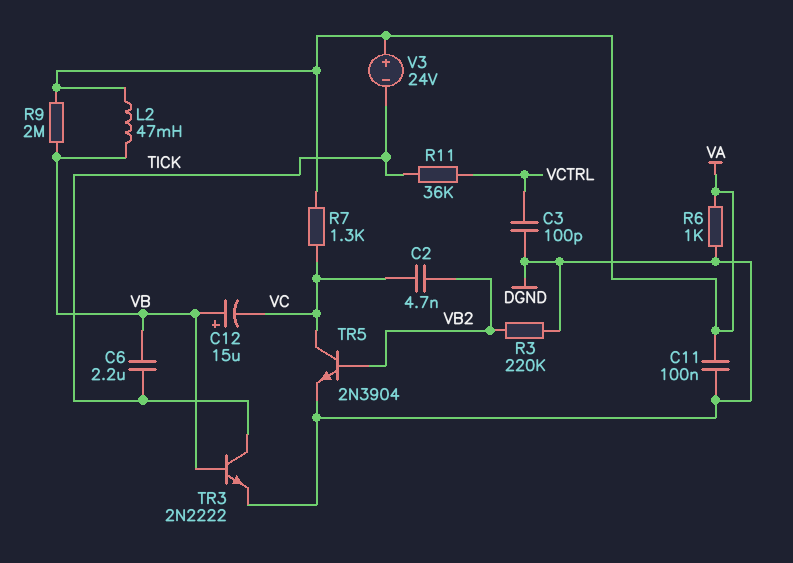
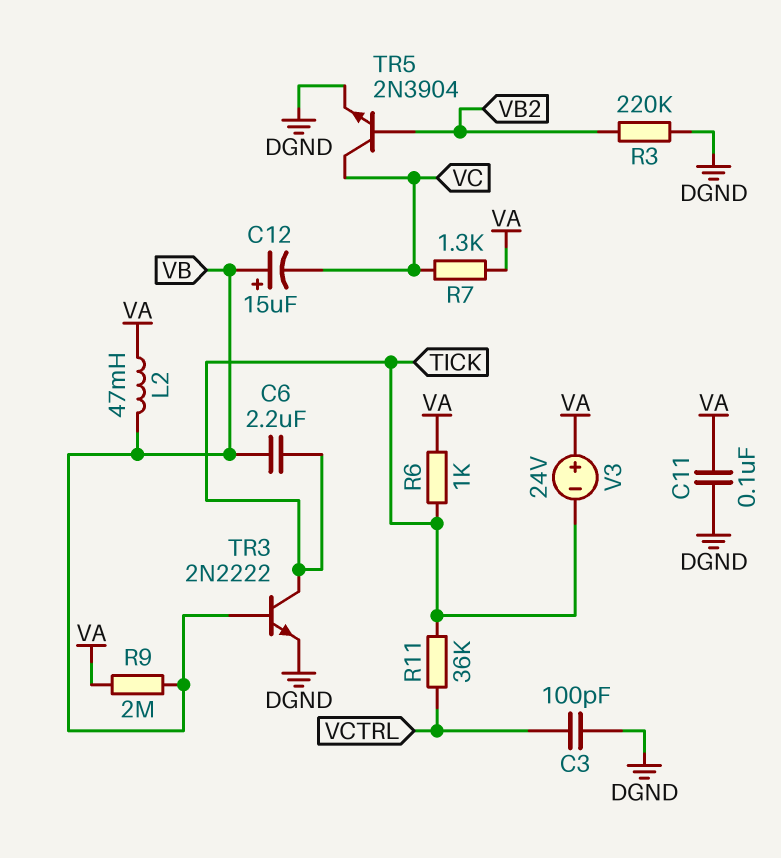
C2: 4.7nF (VB2, VC) -> none
R6: 1k (DGND, VA) -> 1k (TICK, VA)

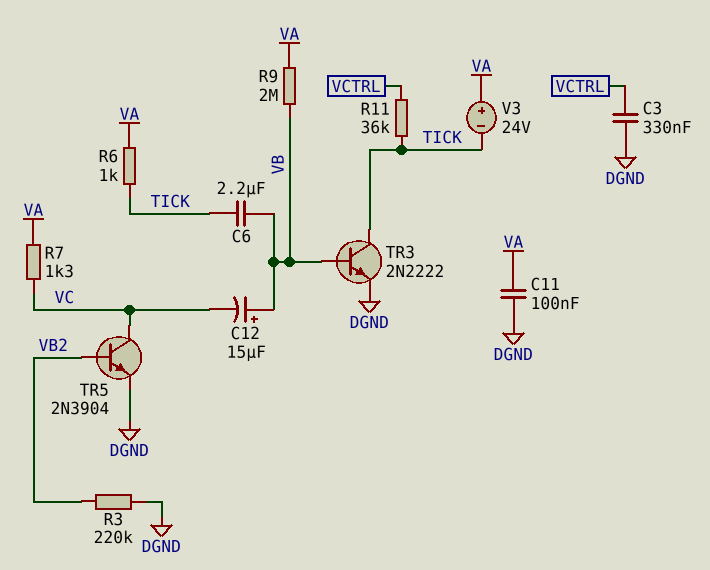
C3: 100pF (DGND, VCTRL) -> 330nF (DGND, VCTRL)
L2: 47mH (VA, VB) -> none

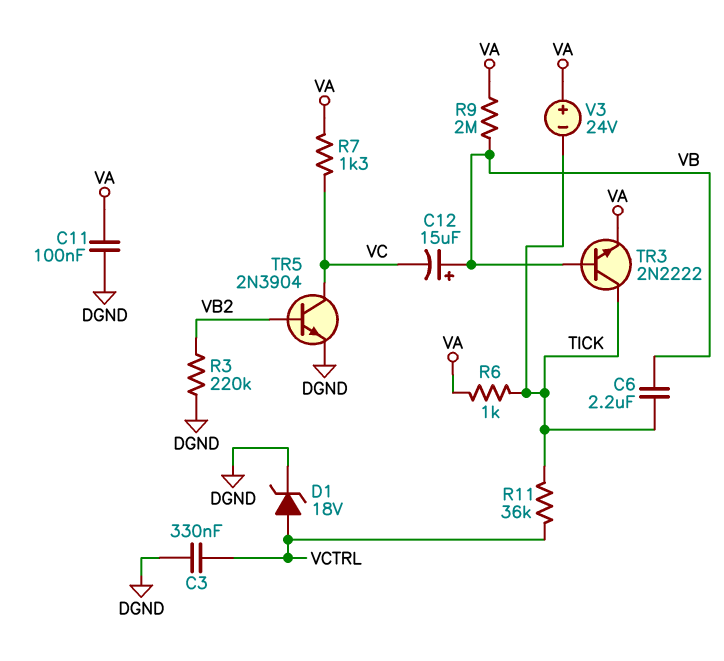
D1: none -> zener 18V (A VCTRL, K DGND)
TR3: NPN 2N2222 (B VB, C TICK, E DGND) -> NPN 2N2222 (B VB, C TICK, E VA)

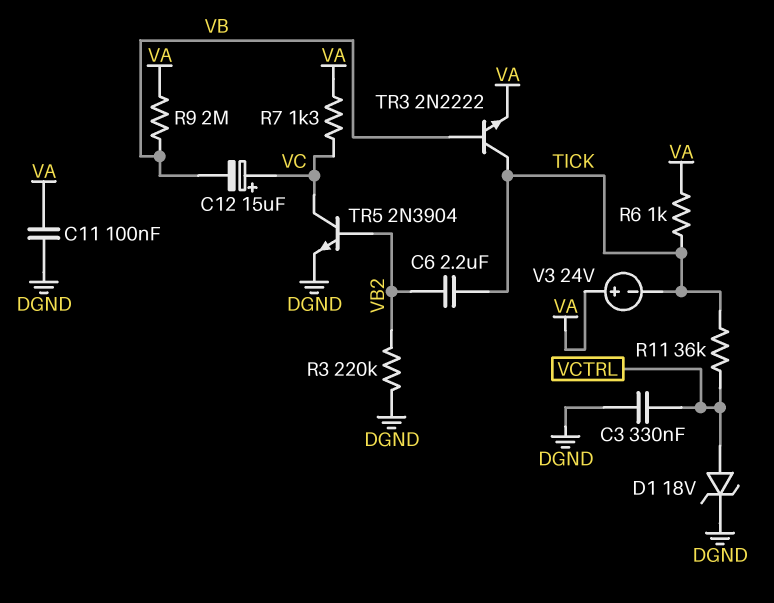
C6: 2.2uF (TICK, VB) -> 2.2uF (TICK, VB2)
C12: 15uF (plus VB, minus VC) -> 15uF (plus VC, minus VB)

